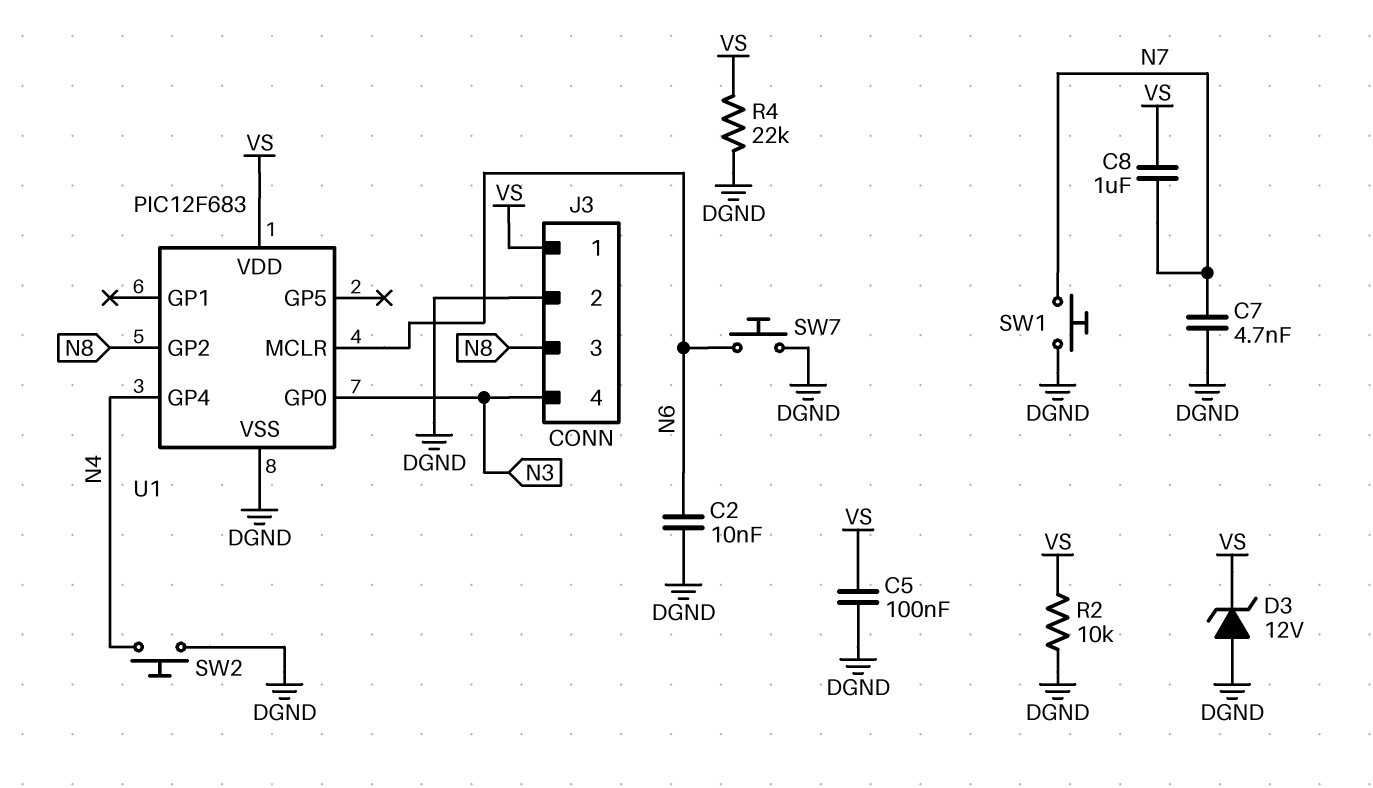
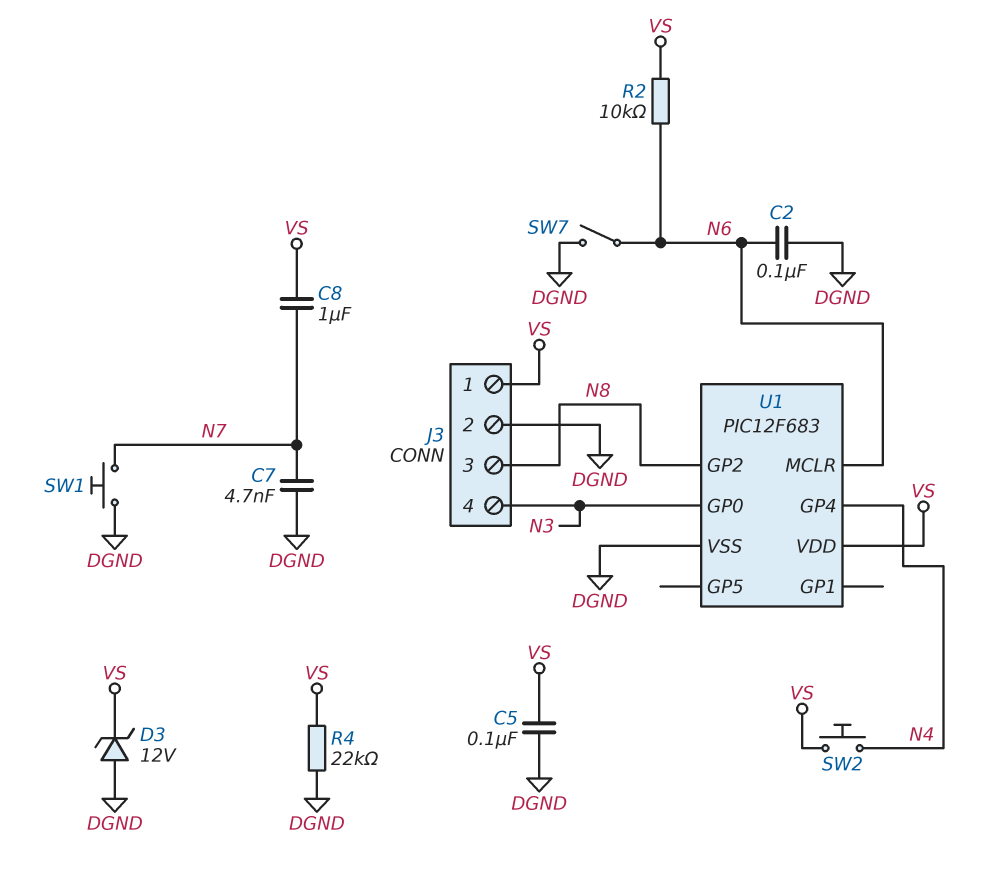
C2: 10nF (DGND, N6) -> 100nF (DGND, N6)
R2: 10k (DGND, VS) -> 10k (N6, VS)
SW2: button (DGND, N4) -> button (N4, VS)
SW7: button (DGND, N6) -> switch (DGND, N6)

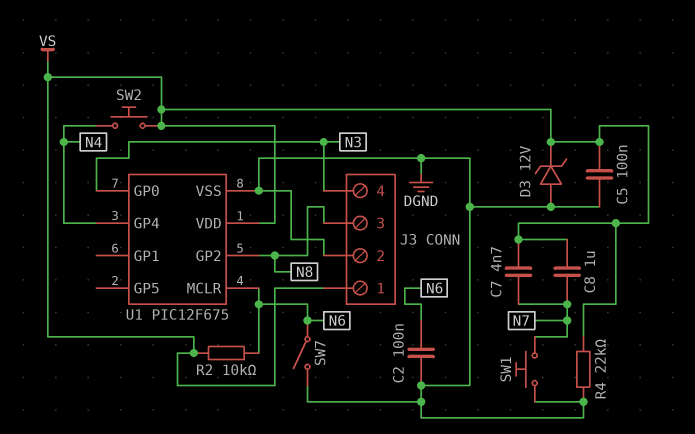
C7: 4.7nF (DGND, N7) -> 4.7nF (N7, VS)
U1: PIC12F683 -> PIC12F675

